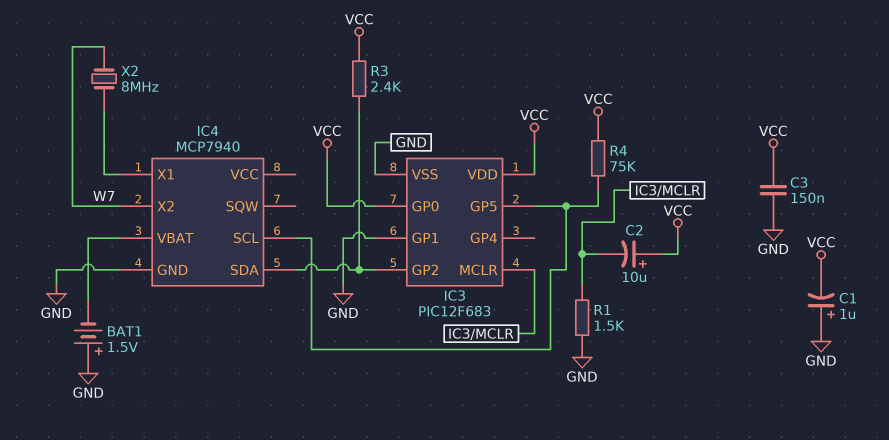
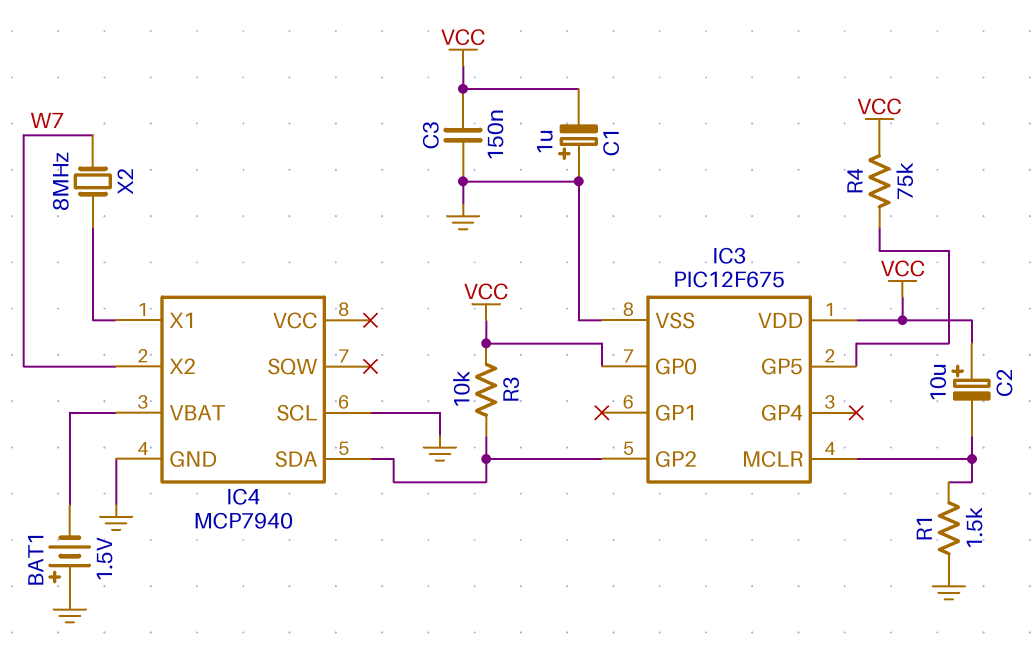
IC3: PIC12F683 -> PIC12F675
IC3 pin GP1: GND -> none
IC4 pin SCL: IC3/GP5 -> GND
R3: 2.4k (IC3/GP2, VCC) -> 10k (IC3/GP2, VCC)

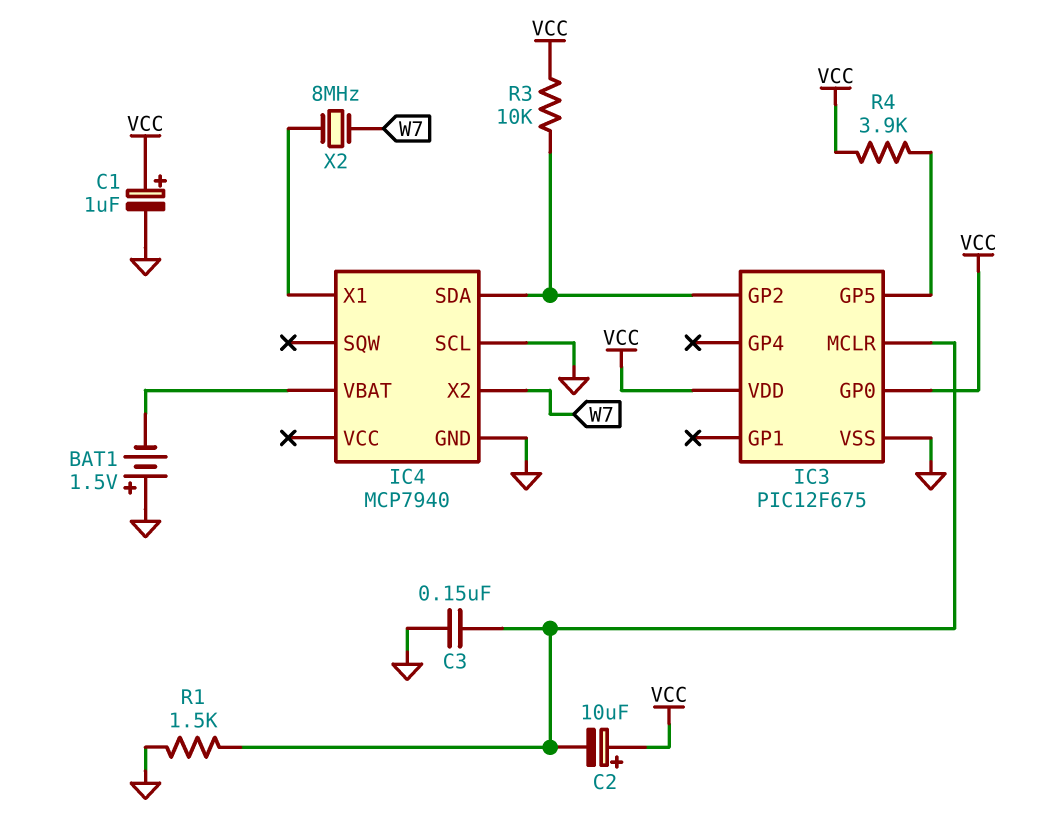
C1: 1uF (plus GND, minus VCC) -> 1uF (plus VCC, minus GND)
C3: 150nF (GND, VCC) -> 150nF (GND, IC3/MCLR)
R4: 75k (IC3/GP5, VCC) -> 3.9k (IC3/GP5, VCC)

